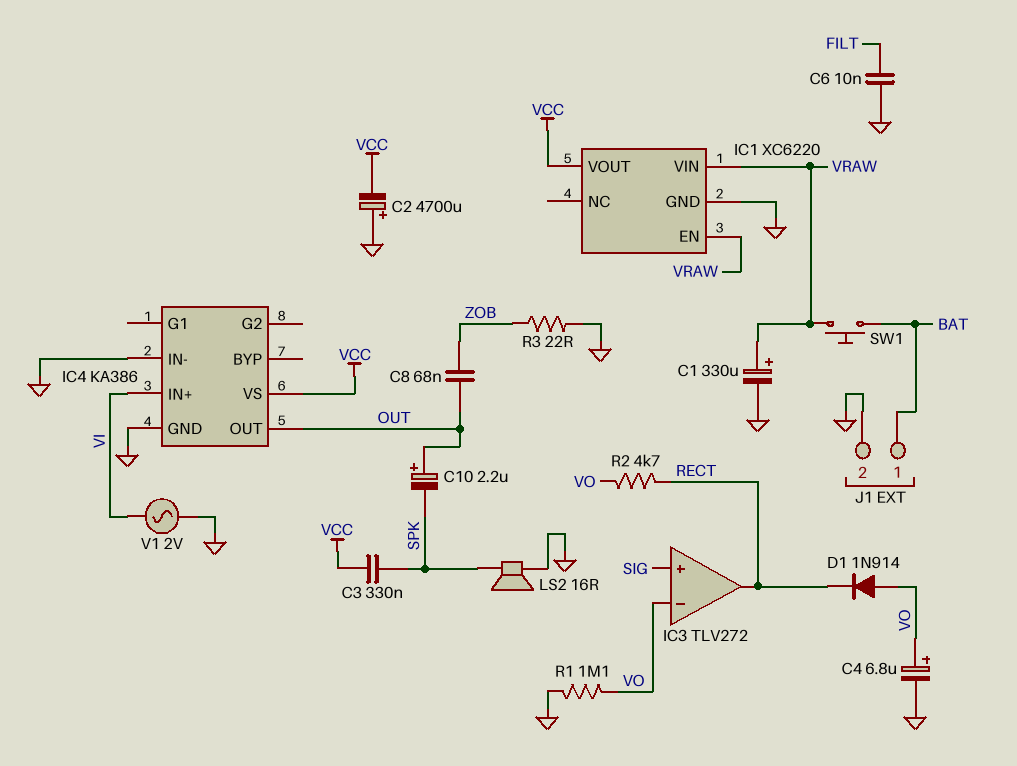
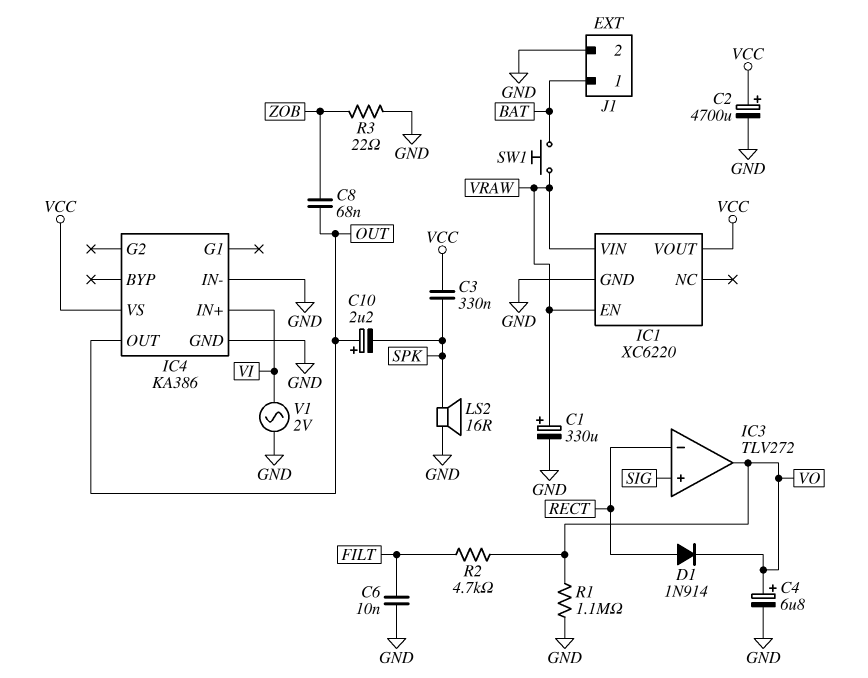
C2: 4700uF (plus GND, minus VCC) -> 4700uF (plus VCC, minus GND)
D1: diode 1N914 (A VO, K RECT) -> diode 1N914 (A RECT, K VO)
IC3 pin in-: VO -> RECT
IC3 pin out: RECT -> VO
R2: 4.7k (RECT, VO) -> 4.7k (FILT, VO)

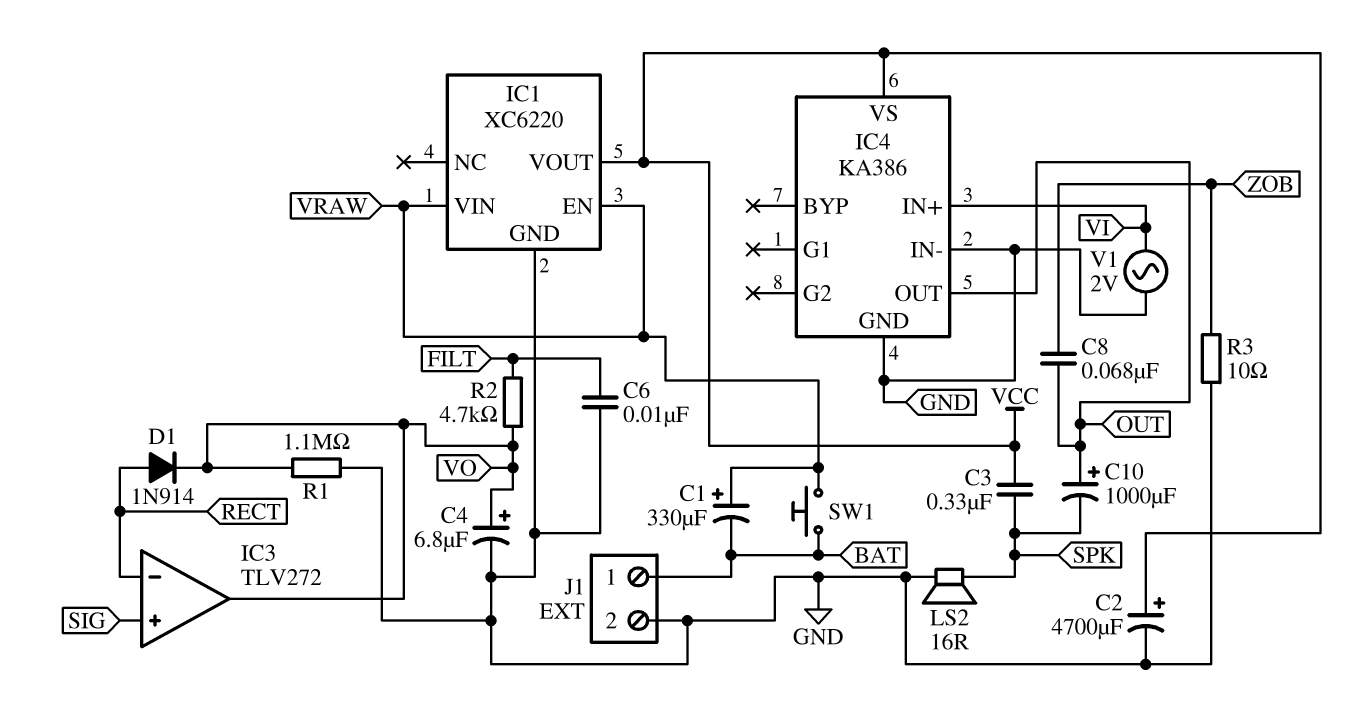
C1: 330uF (plus VRAW, minus GND) -> 330uF (plus VRAW, minus BAT)
C10: 2.2uF (plus OUT, minus SPK) -> 1000uF (plus OUT, minus SPK)
R3: 22 (GND, ZOB) -> 10 (GND, ZOB)

